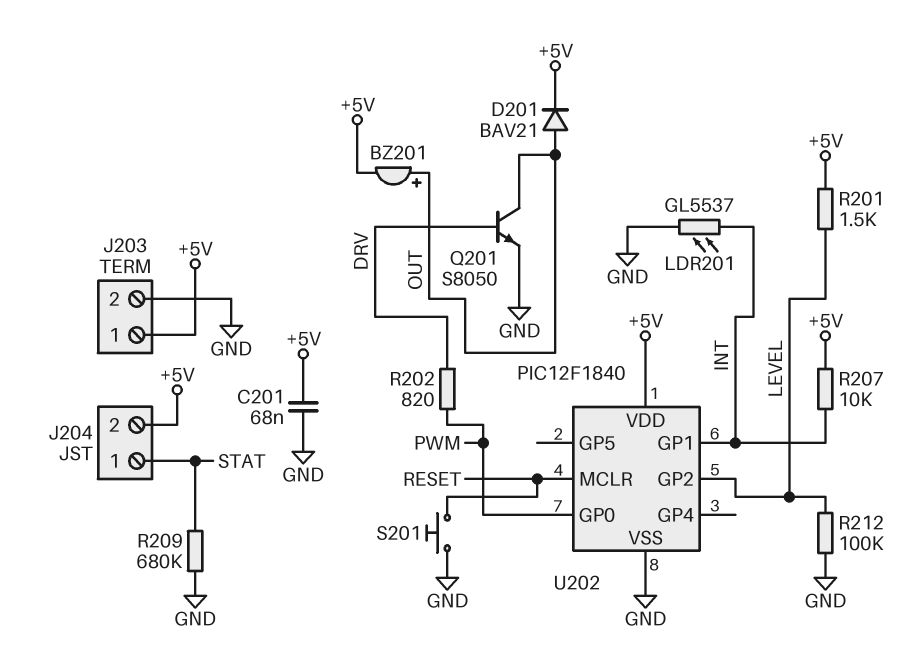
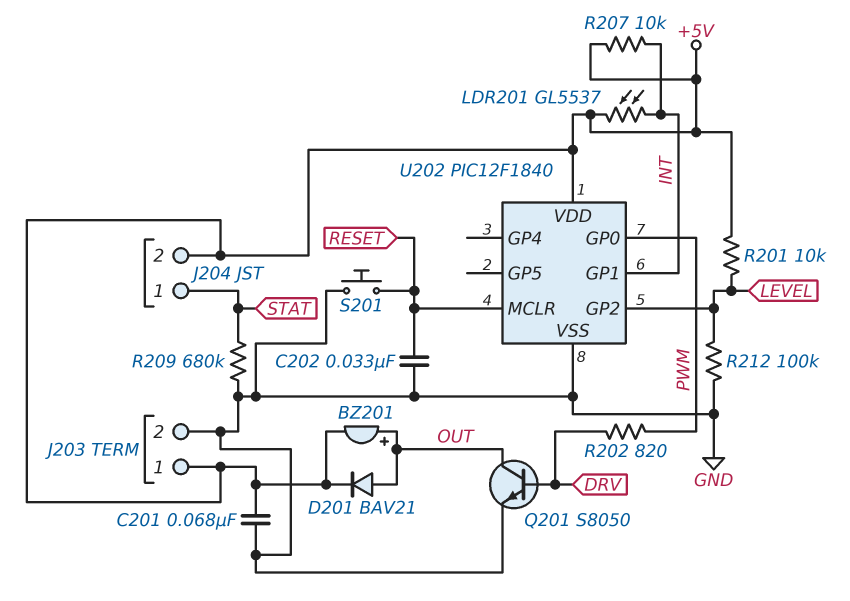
C202: none -> 33nF (GND, RESET)
LDR201: GL5537 (GND, INT) -> GL5537 (+5V, INT)
R201: 1.5k (+5V, LEVEL) -> 10k (+5V, LEVEL)

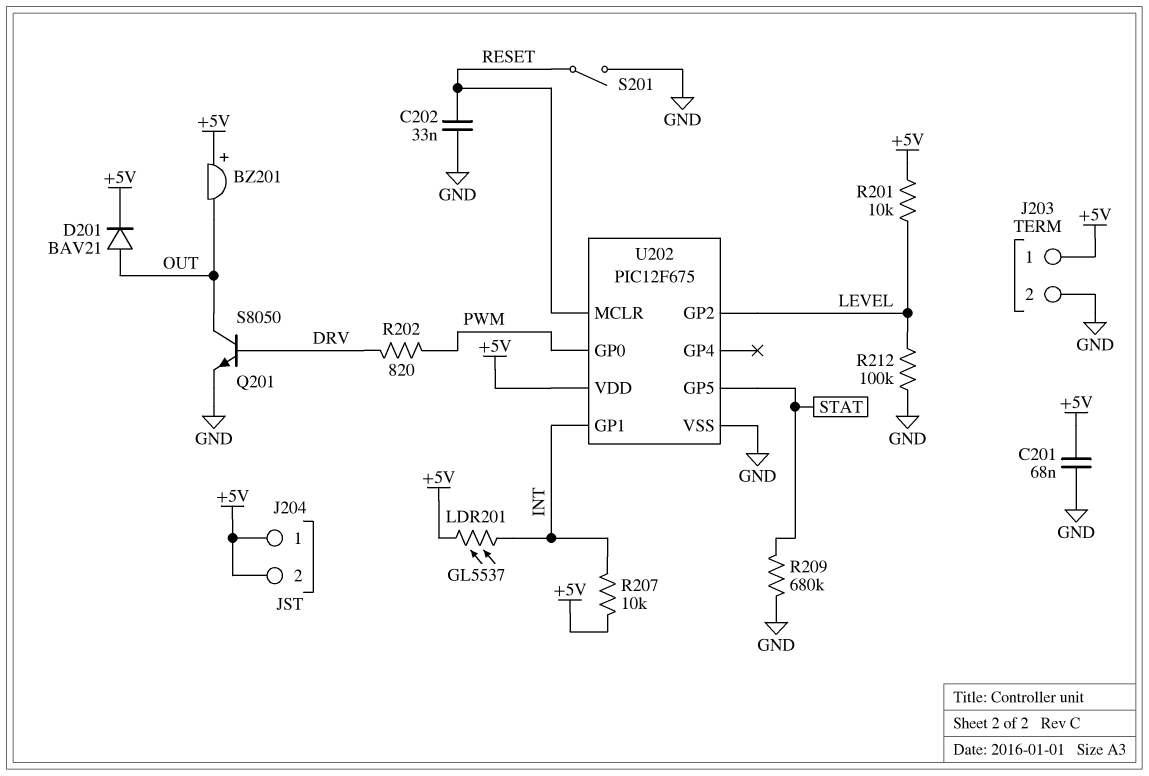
BZ201: buzzer (plus OUT, minus +5V) -> buzzer (plus +5V, minus OUT)
J204 pin 1: STAT -> +5V
S201: button (GND, RESET) -> switch (GND, RESET)
U202: PIC12F1840 -> PIC12F675
U202 pin GP5: none -> STAT

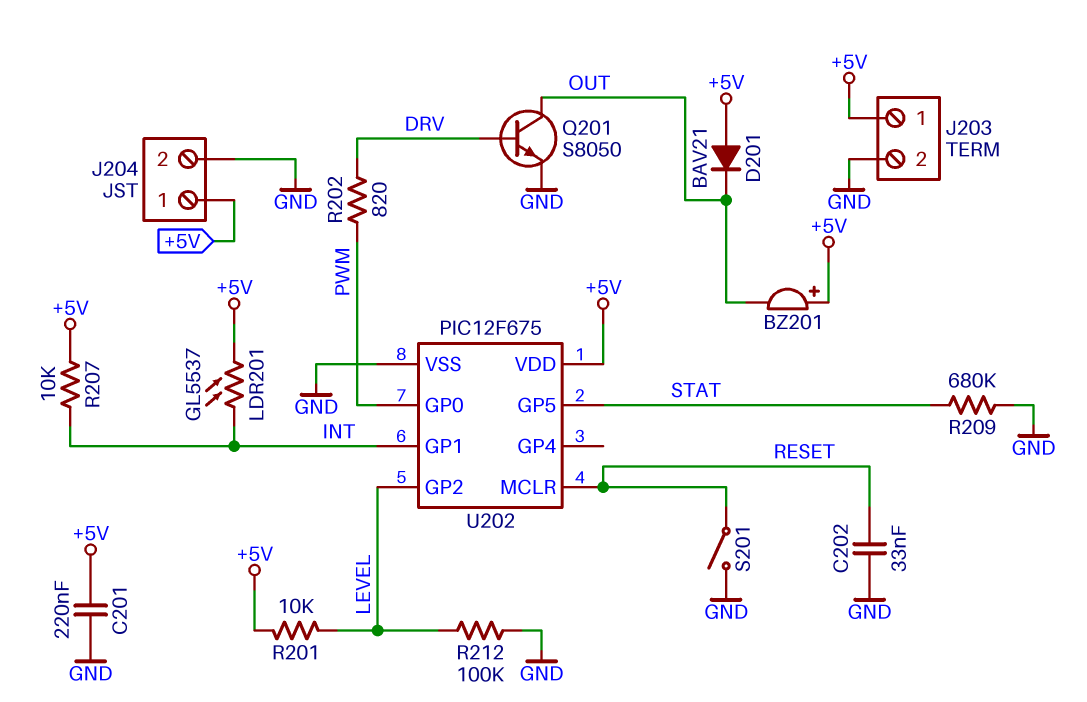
C201: 68nF (+5V, GND) -> 220nF (+5V, GND)
D201: diode BAV21 (A OUT, K +5V) -> diode BAV21 (A +5V, K OUT)
J204 pin 2: +5V -> GND

